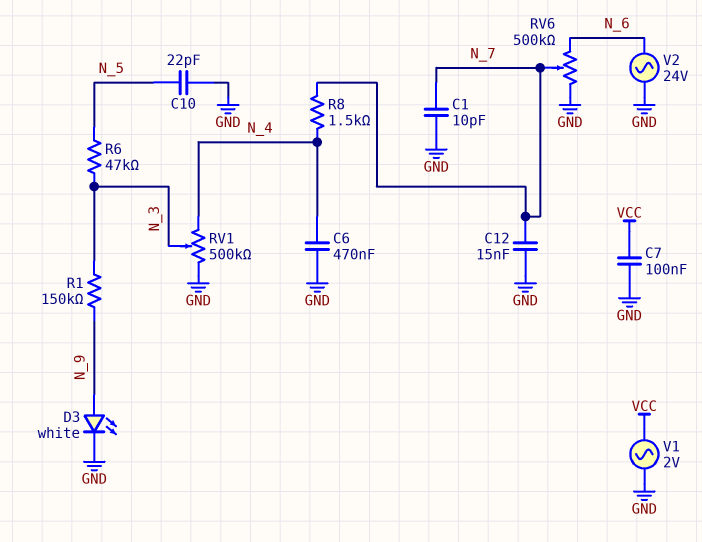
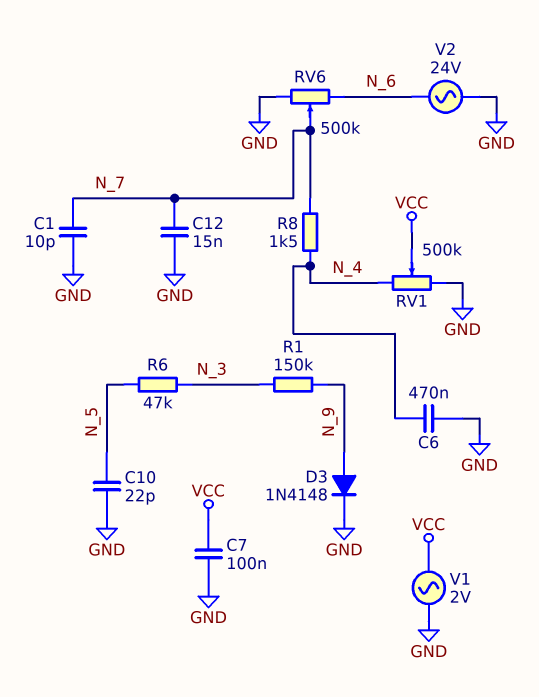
D3: LED white (A N_9, K GND) -> diode 1N4148 (A N_9, K GND)
RV1: 500k (GND, N_4, wiper N_3) -> 500k (GND, N_4, wiper VCC)

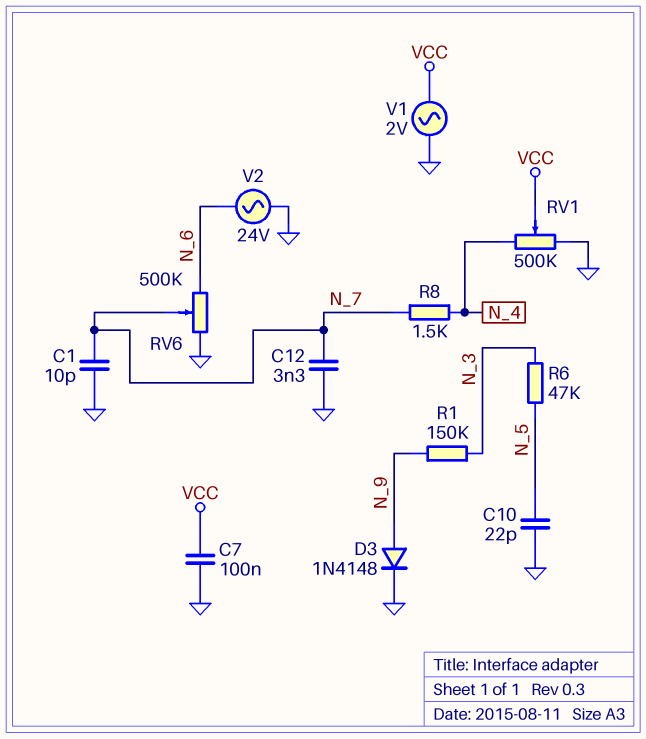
C6: 470nF (GND, N_4) -> none
C12: 15nF (GND, N_7) -> 3.3nF (GND, N_7)

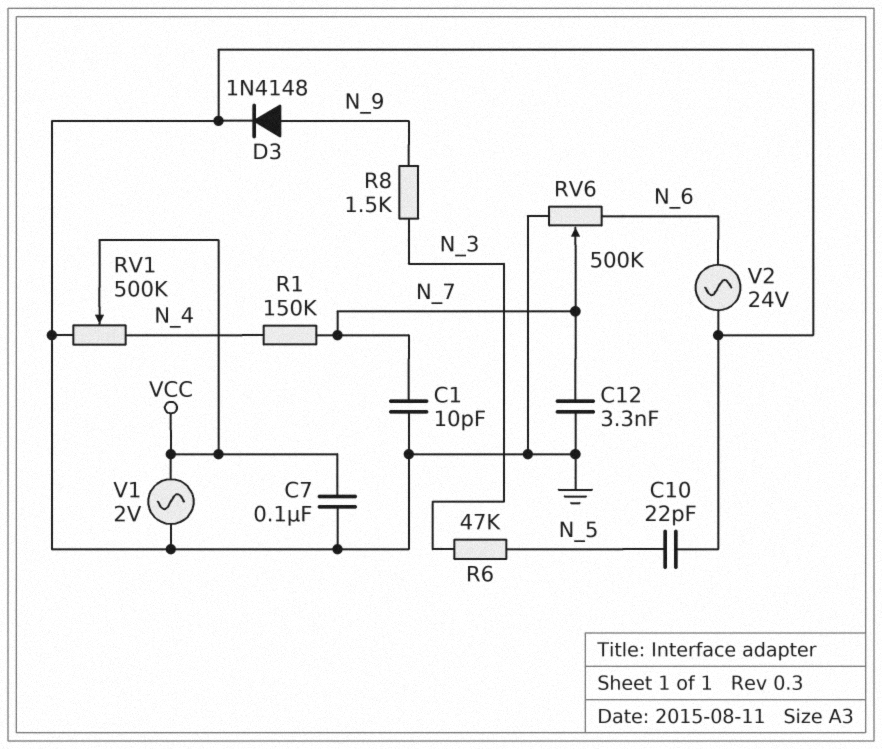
R1: 150k (N_3, N_9) -> 150k (N_4, N_7)
R8: 1.5k (N_4, N_7) -> 1.5k (N_3, N_9)

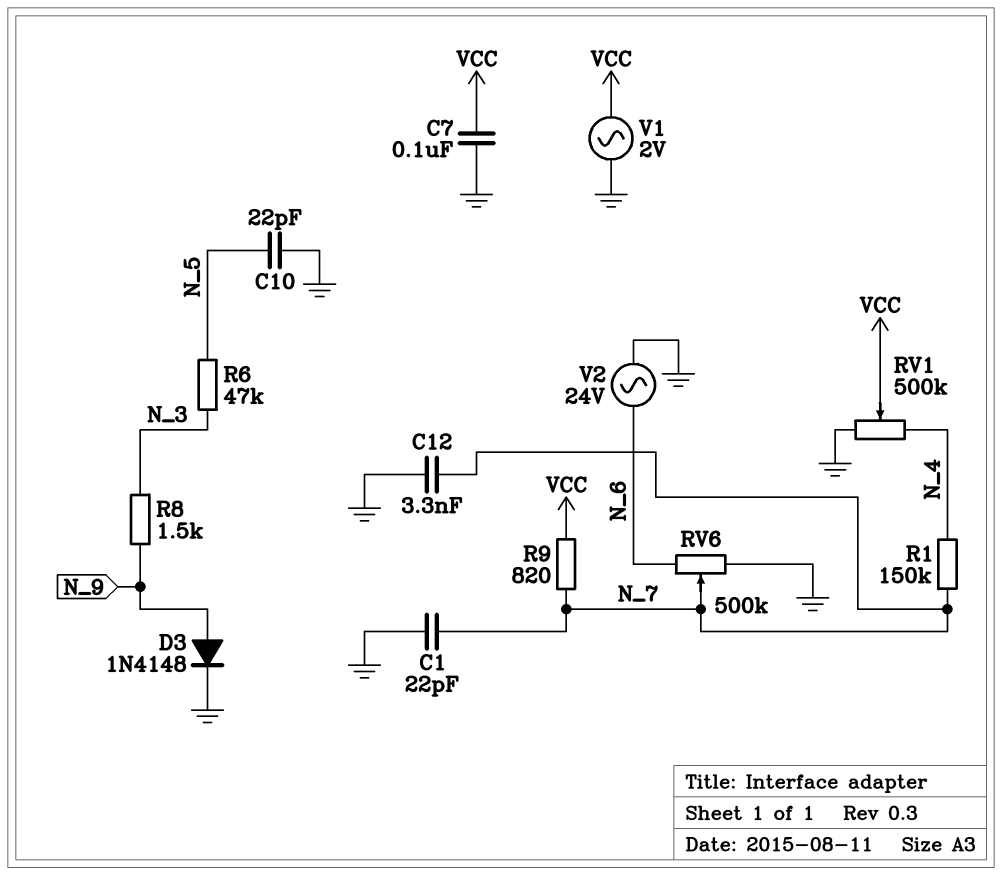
C1: 10pF (GND, N_7) -> 22pF (GND, N_7)
R9: none -> 820 (N_7, VCC)

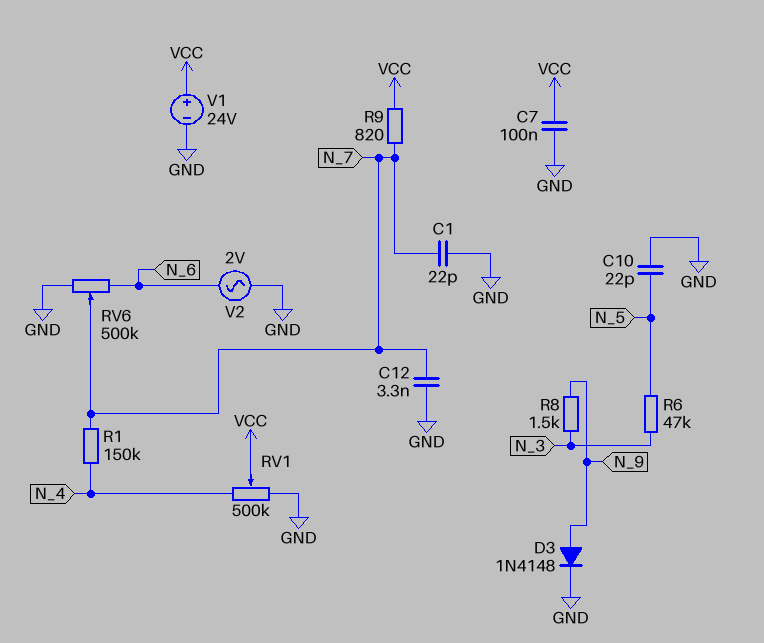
V1: AC 2V (GND, VCC) -> 24V (plus VCC, minus GND)
V2: AC 24V (GND, N_6) -> AC 2V (GND, N_6)

